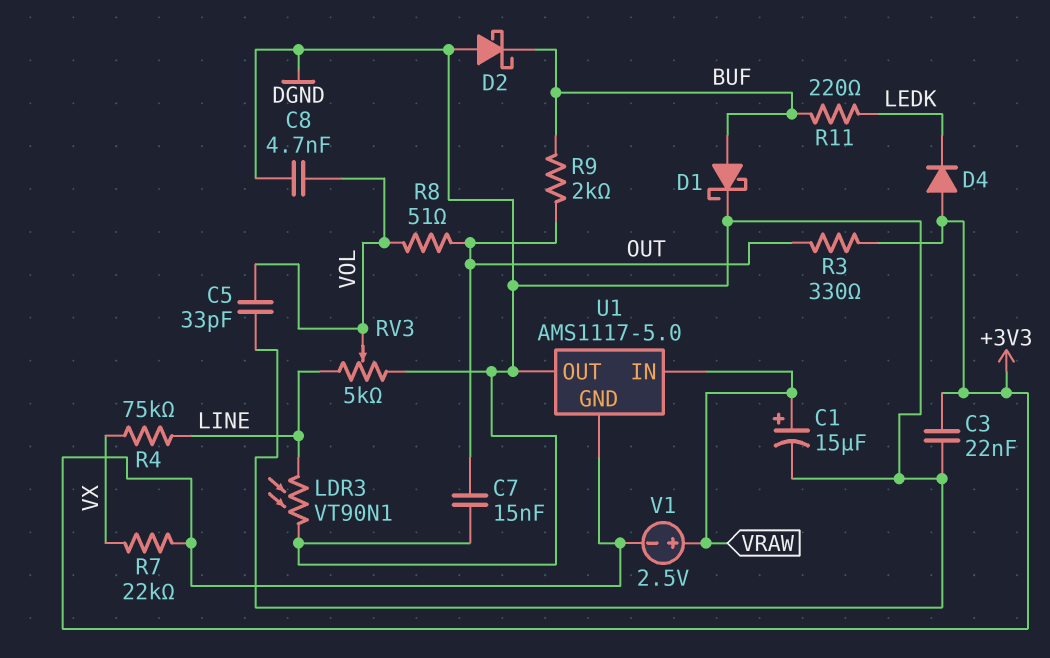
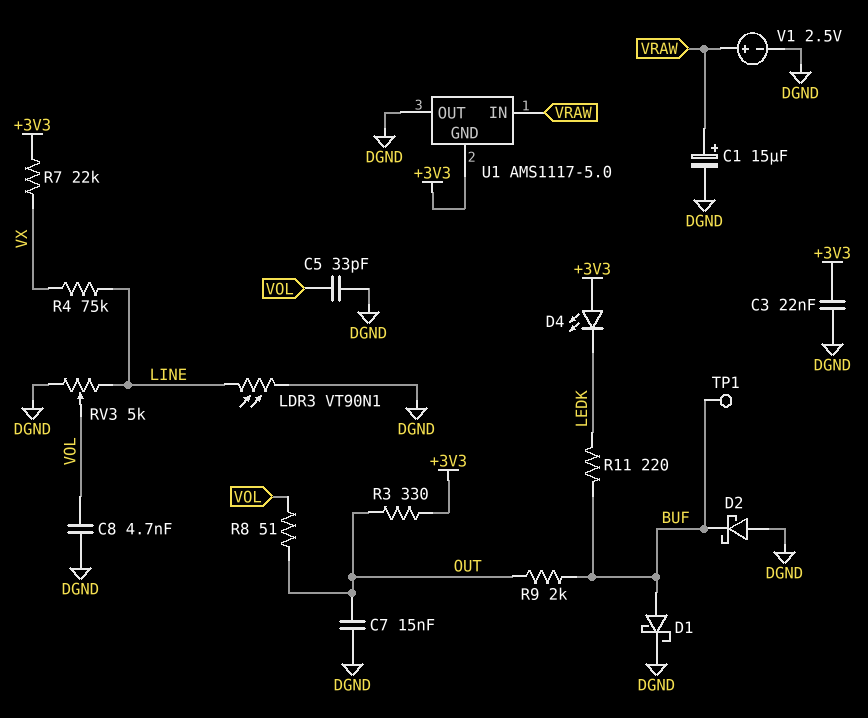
D4: diode (A +3V3, K LEDK) -> LED (A +3V3, K LEDK)
TP1: none -> test point (BUF)
V1: 2.5V (plus VRAW, minus +3V3) -> 2.5V (plus VRAW, minus DGND)

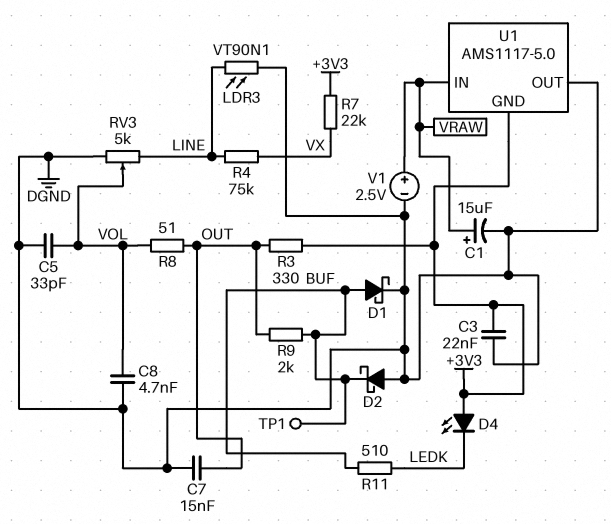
R11: 220 (BUF, LEDK) -> 510 (BUF, LEDK)

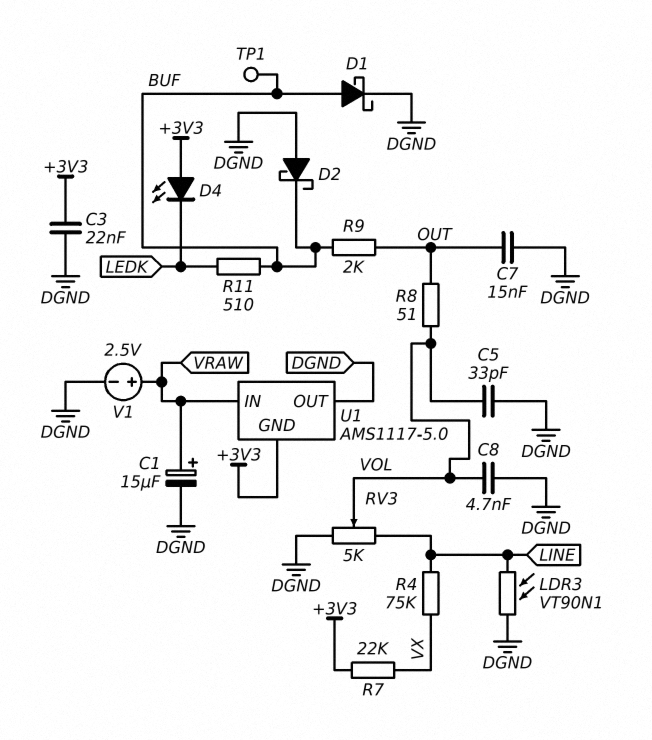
R3: 330 (+3V3, OUT) -> none

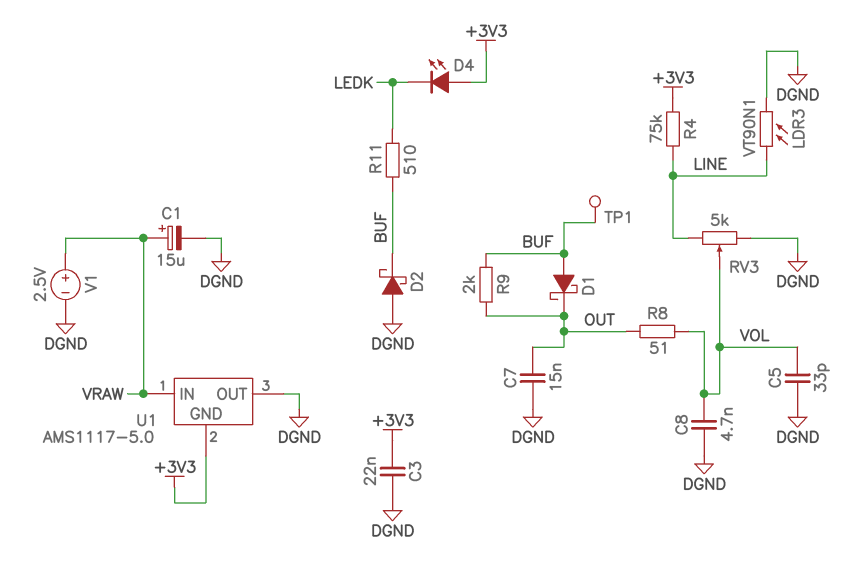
D1: schottky (A BUF, K DGND) -> schottky (A BUF, K OUT)
R4: 75k (LINE, VX) -> 75k (+3V3, LINE)
R7: 22k (+3V3, VX) -> none

